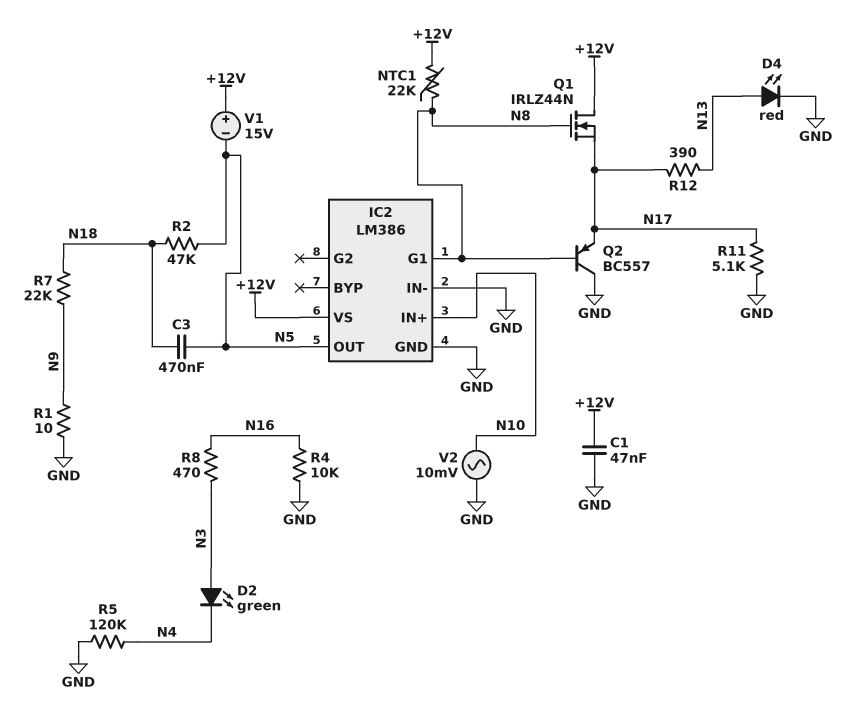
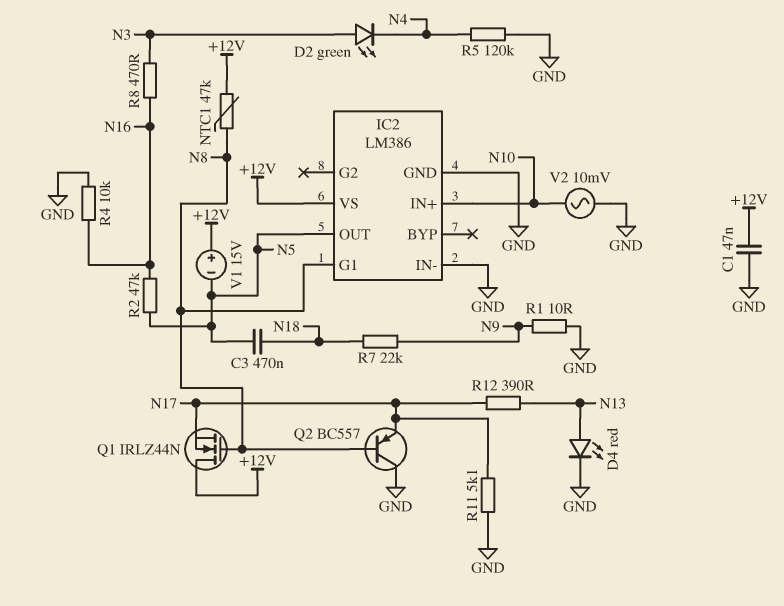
NTC1: 22k (+12V, N8) -> 47k (+12V, N8)
R2: 47k (N5, N18) -> 47k (N5, N16)

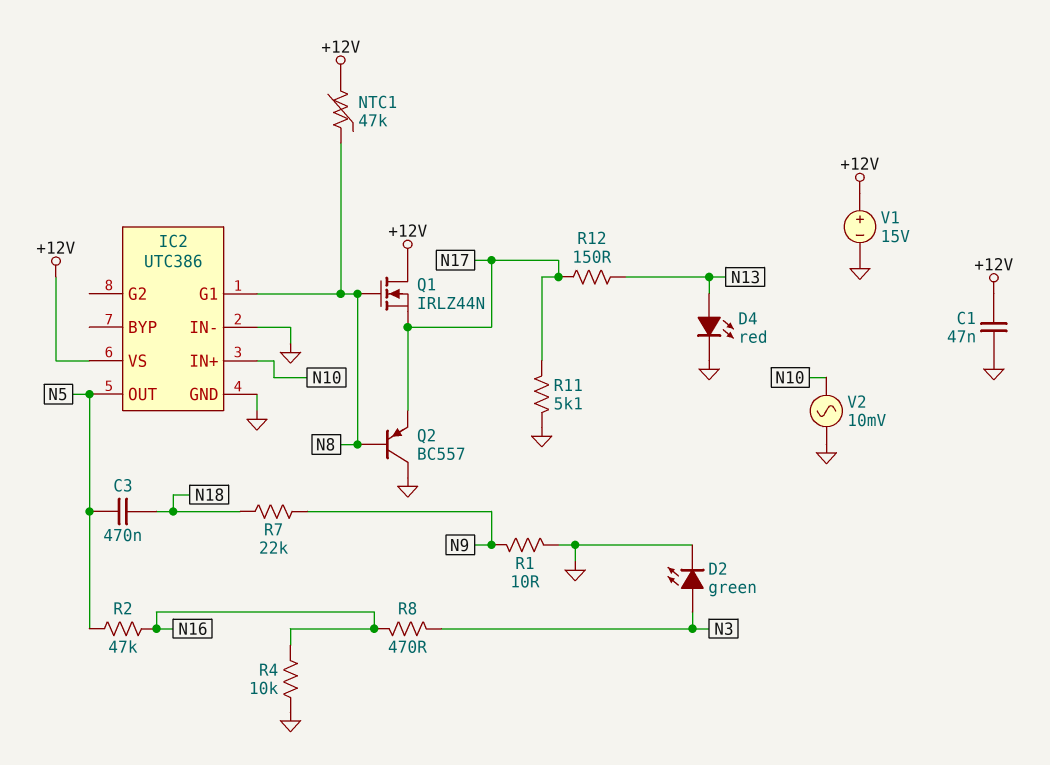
D2: LED green (A N3, K N4) -> LED green (A N3, K GND)
IC2: LM386 -> UTC386
R5: 120k (GND, N4) -> none
R12: 390 (N13, N17) -> 150 (N13, N17)
V1: 15V (plus +12V, minus N5) -> 15V (plus +12V, minus GND)

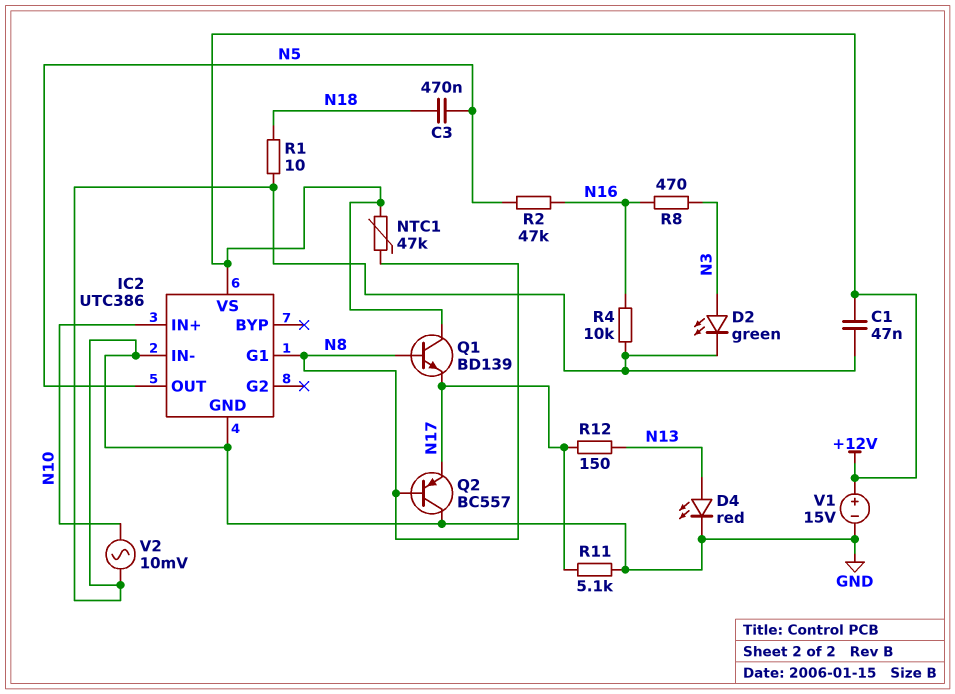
Q1: NMOS IRLZ44N (G N8, D +12V, S N17) -> NPN BD139 (B N8, C +12V, E N17)
R1: 10 (GND, N9) -> 10 (GND, N18)
R7: 22k (N9, N18) -> none

